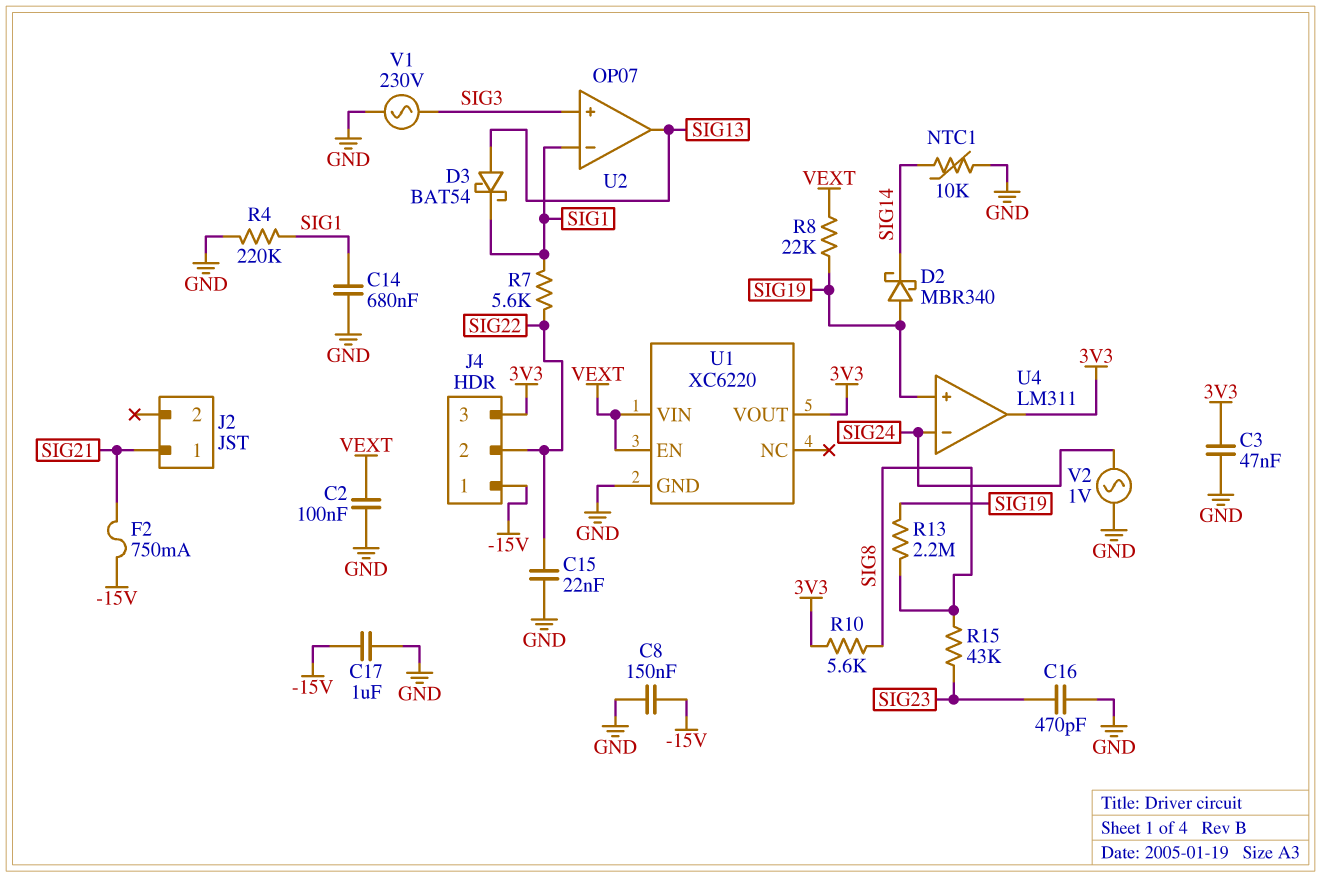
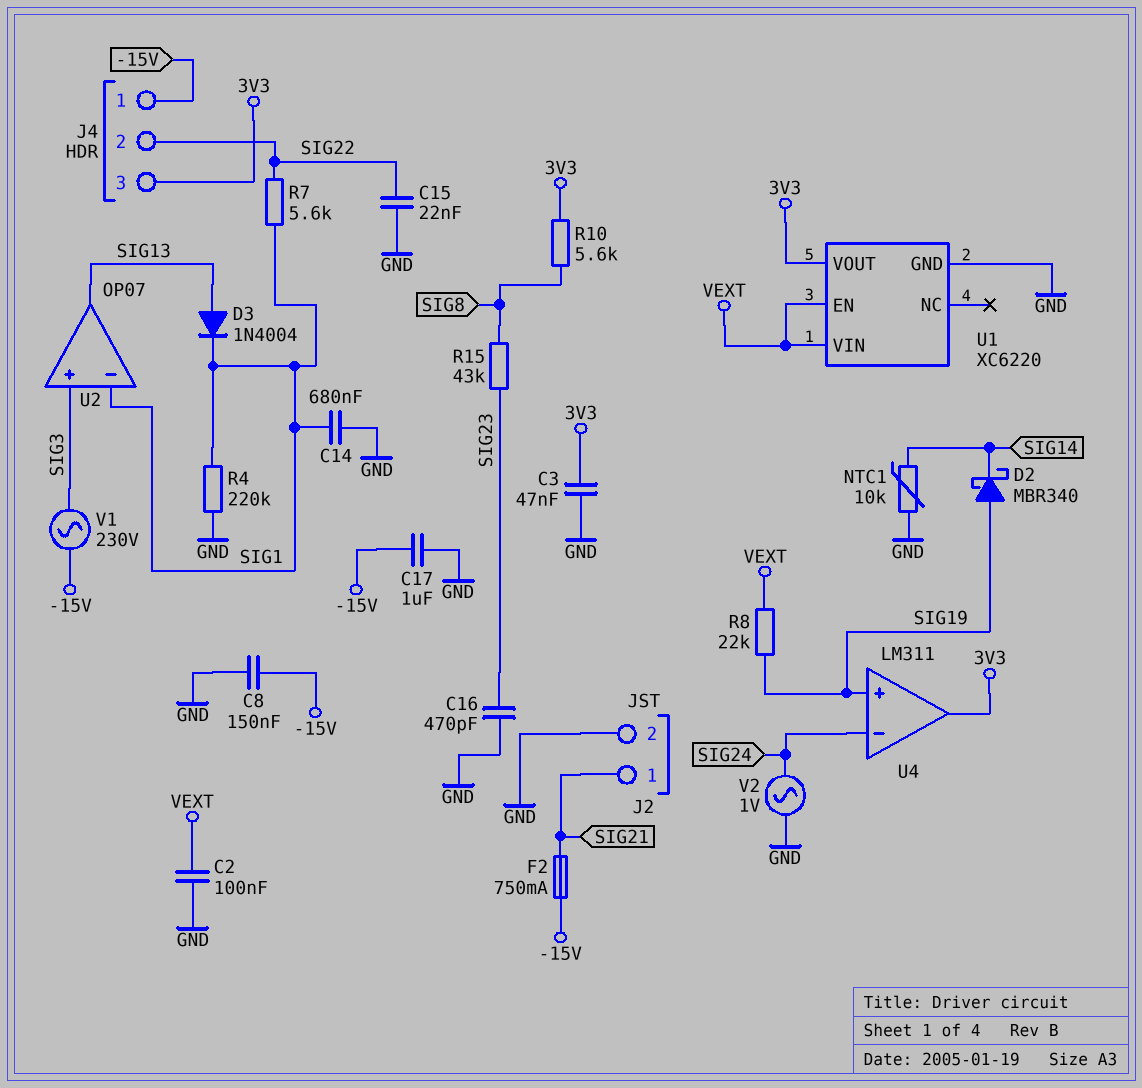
D3: schottky BAT54 (A SIG13, K SIG1) -> diode 1N4004 (A SIG13, K SIG1)
J2 pin 2: none -> GND
R13: 2.2M (SIG8, SIG19) -> none
V1: AC 230V (GND, SIG3) -> AC 230V (-15V, SIG3)

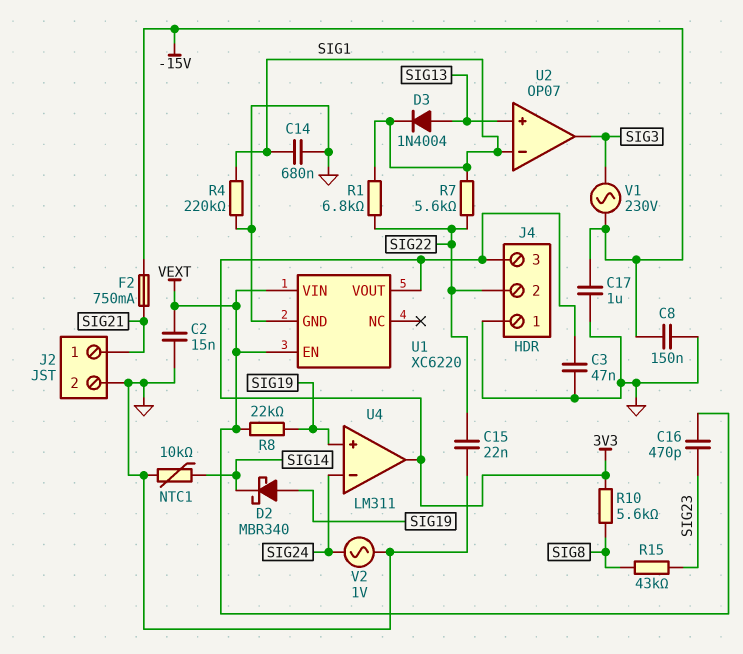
C2: 100nF (GND, VEXT) -> 15nF (GND, VEXT)
C16: 470pF (GND, SIG23) -> 470pF (SIG23, VEXT)
J4 pin 1: -15V -> GND
R1: none -> 6.8k (SIG1, SIG22)
U2 pin in+: SIG3 -> SIG13
U2 pin out: SIG13 -> SIG3

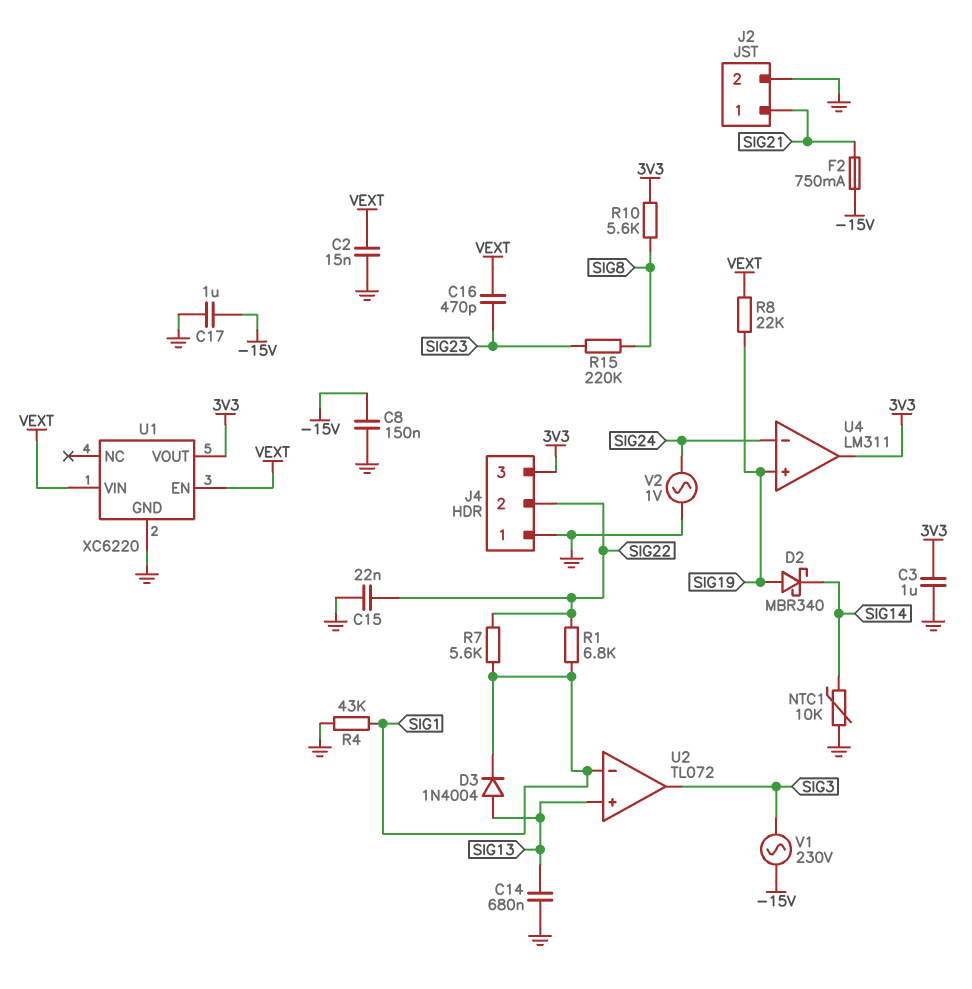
C3: 47nF (3V3, GND) -> 1uF (3V3, GND)
C14: 680nF (GND, SIG1) -> 680nF (GND, SIG13)
R4: 220k (GND, SIG1) -> 43k (GND, SIG1)
R15: 43k (SIG8, SIG23) -> 220k (SIG8, SIG23)
U2: OP07 -> TL072

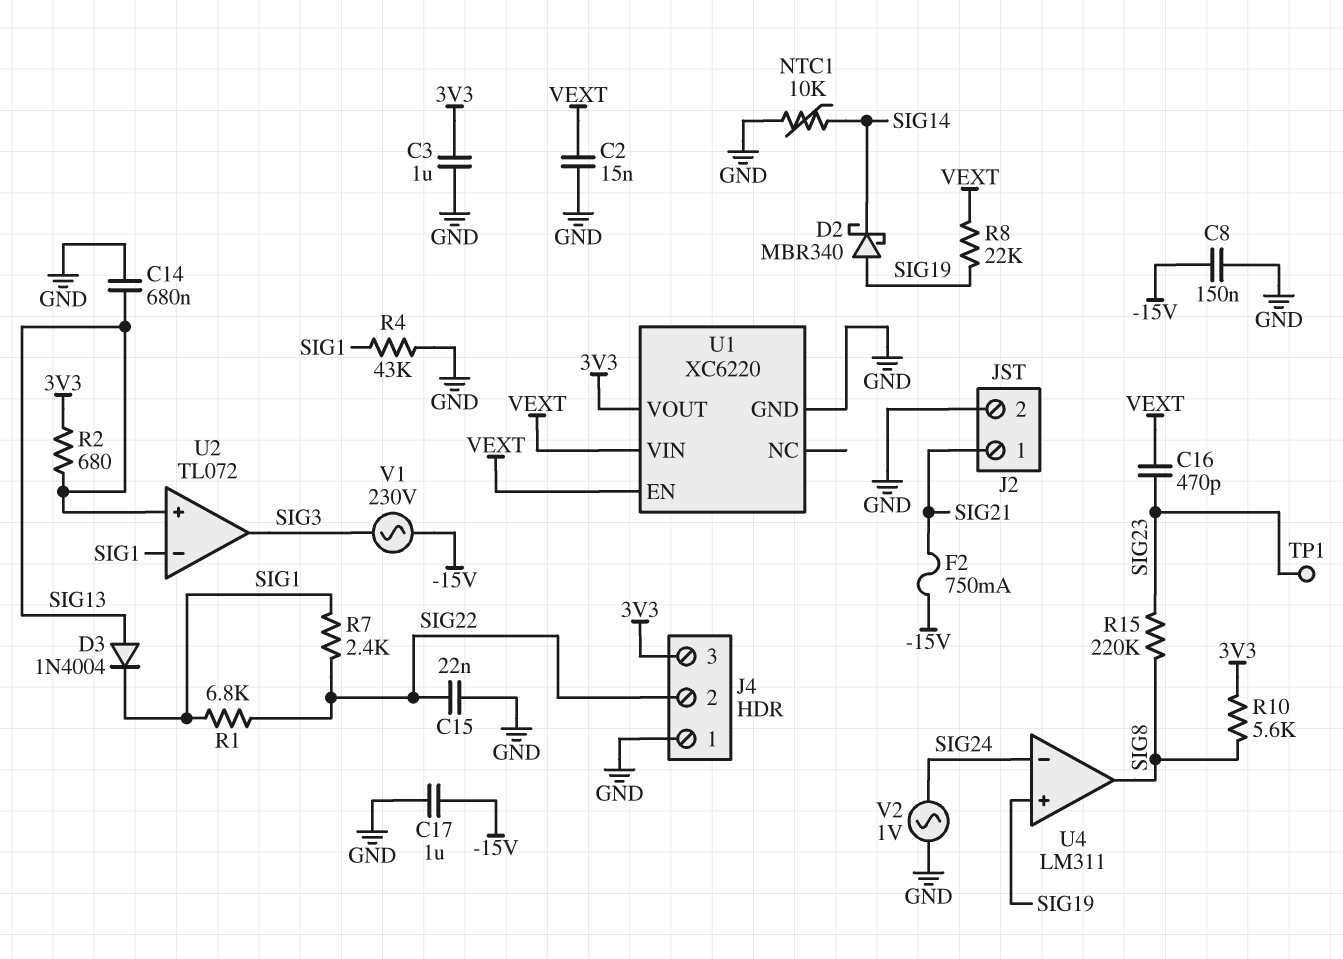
R2: none -> 680 (3V3, SIG13)
R7: 5.6k (SIG1, SIG22) -> 2.4k (SIG1, SIG22)
TP1: none -> test point (SIG23)
U4 pin out: 3V3 -> SIG8

